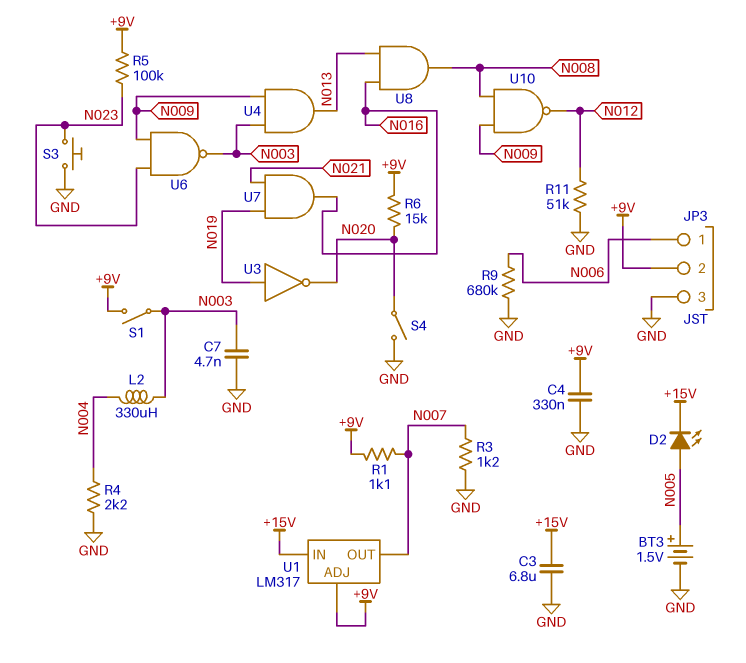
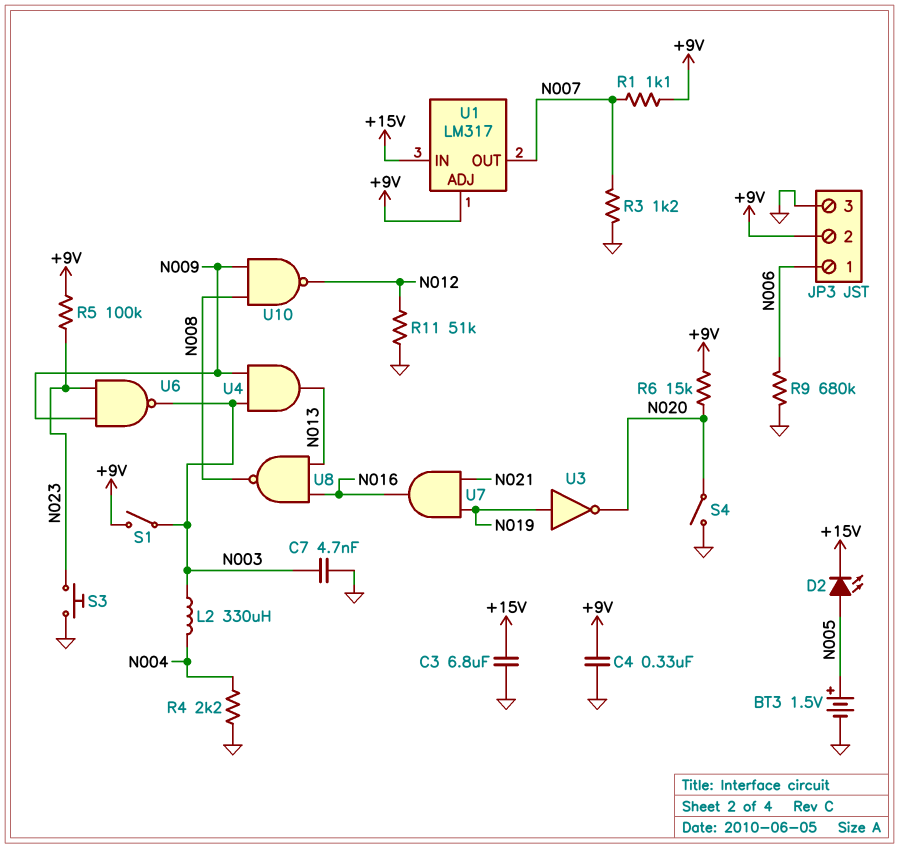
U8: AND (in N013, in N016, out N008) -> NAND (in N013, in N016, out N008)

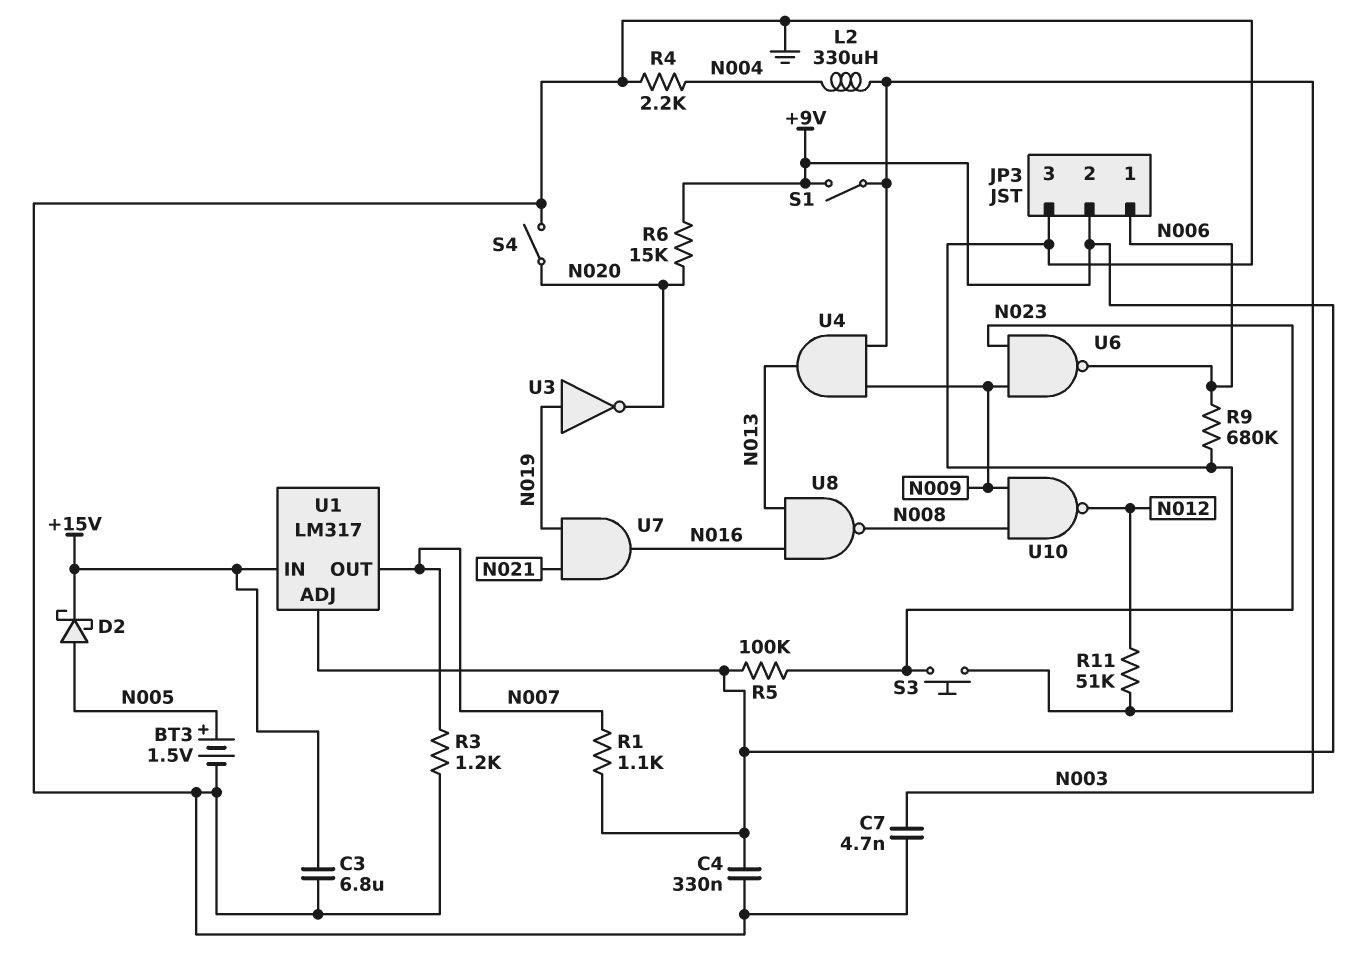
D2: LED (A N005, K +15V) -> schottky (A N005, K +15V)
U6: NAND (in N009, in N023, out N003) -> NAND (in N009, in N023, out N006)

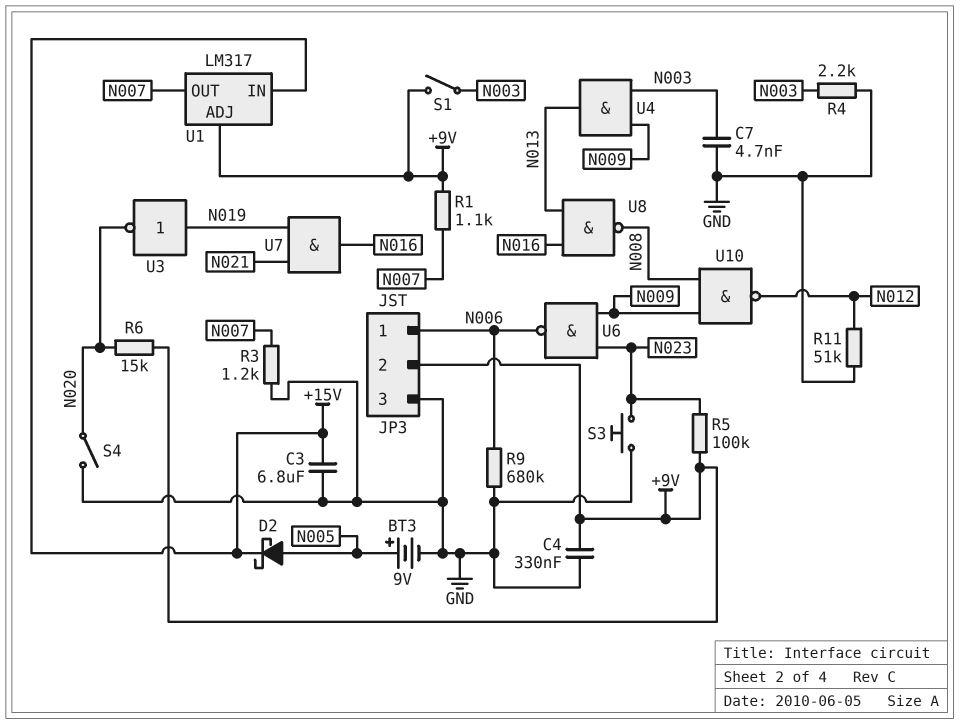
BT3: 1.5V (plus N005, minus GND) -> 9V (plus N005, minus GND)
L2: 330uH (N003, N004) -> none
R4: 2.2k (GND, N004) -> 2.2k (GND, N003)

